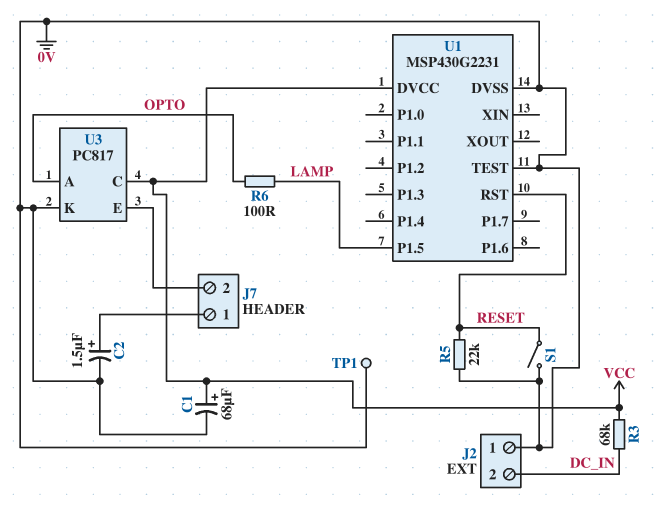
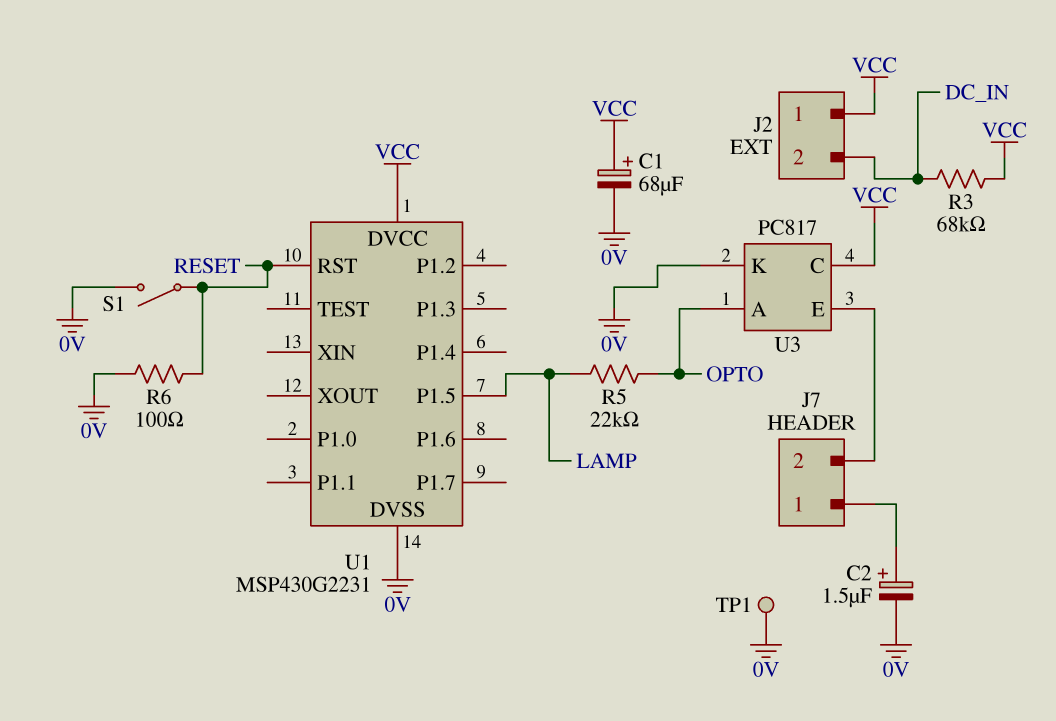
J2 pin 1: 0V -> VCC
R5: 22k (0V, RESET) -> 22k (LAMP, OPTO)
R6: 100 (LAMP, OPTO) -> 100 (0V, RESET)
U1 pin TEST: 0V -> none

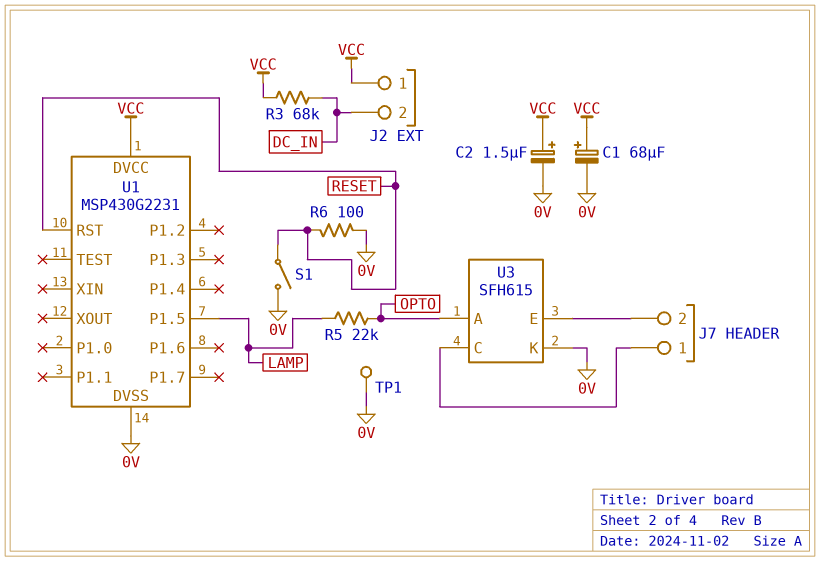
C2: 1.5uF (plus J7/1, minus 0V) -> 1.5uF (plus VCC, minus 0V)
U3: PC817 -> SFH615
U3 pin C: VCC -> J7/1

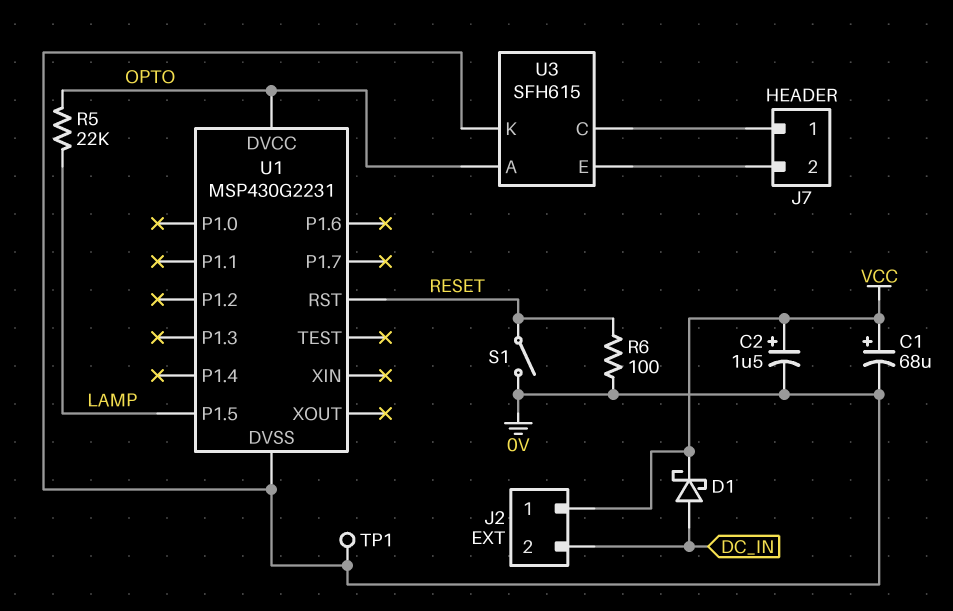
D1: none -> schottky (A DC_IN, K VCC)
R3: 68k (DC_IN, VCC) -> none
U1 pin DVCC: VCC -> OPTO

